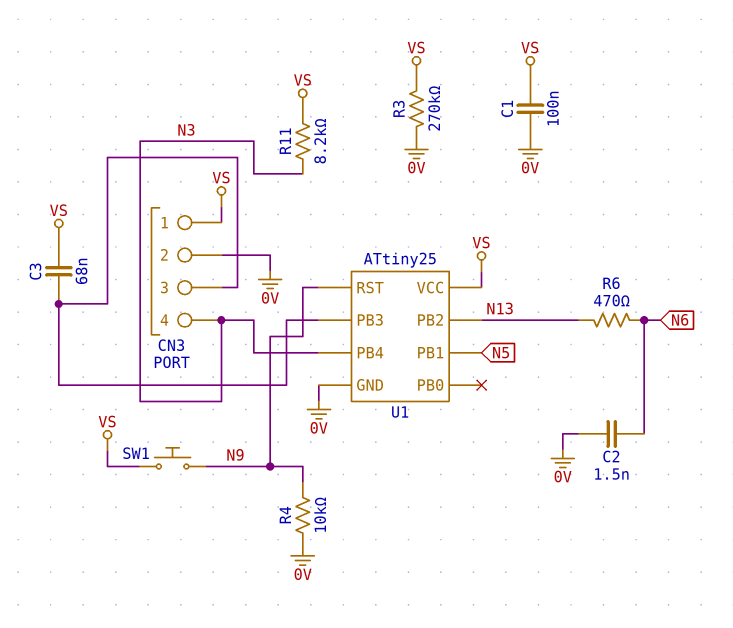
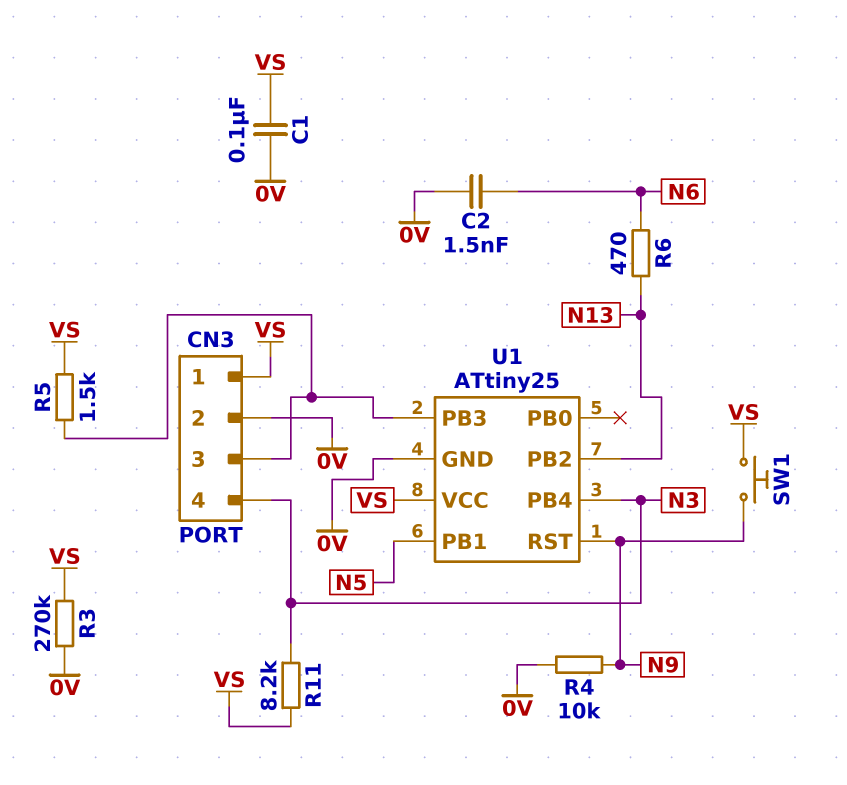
C3: 68nF (CN3/3, VS) -> none
R5: none -> 1.5k (CN3/3, VS)

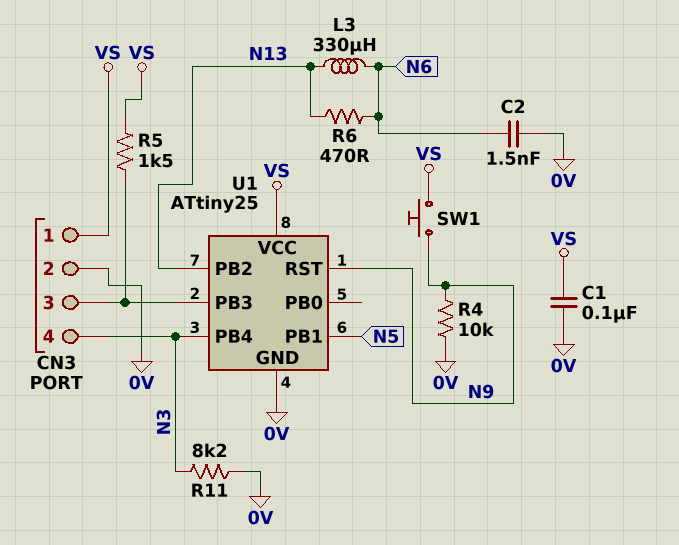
L3: none -> 330uH (N6, N13)
R3: 270k (0V, VS) -> none
R11: 8.2k (N3, VS) -> 8.2k (0V, N3)

